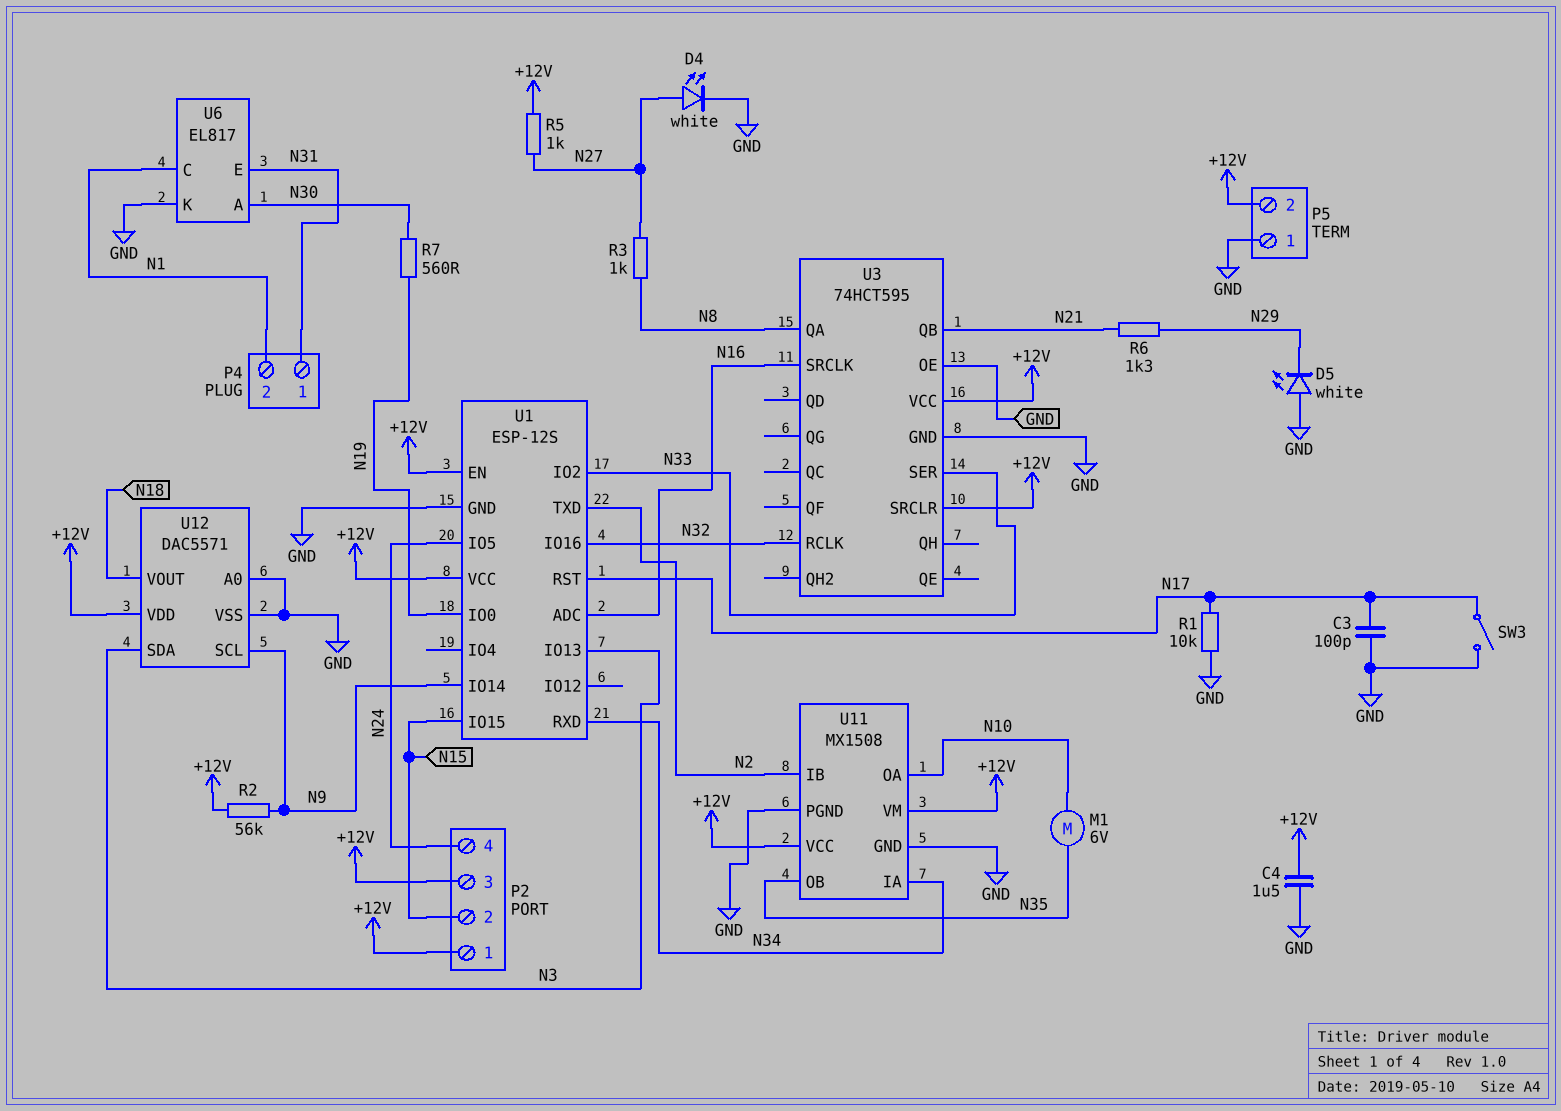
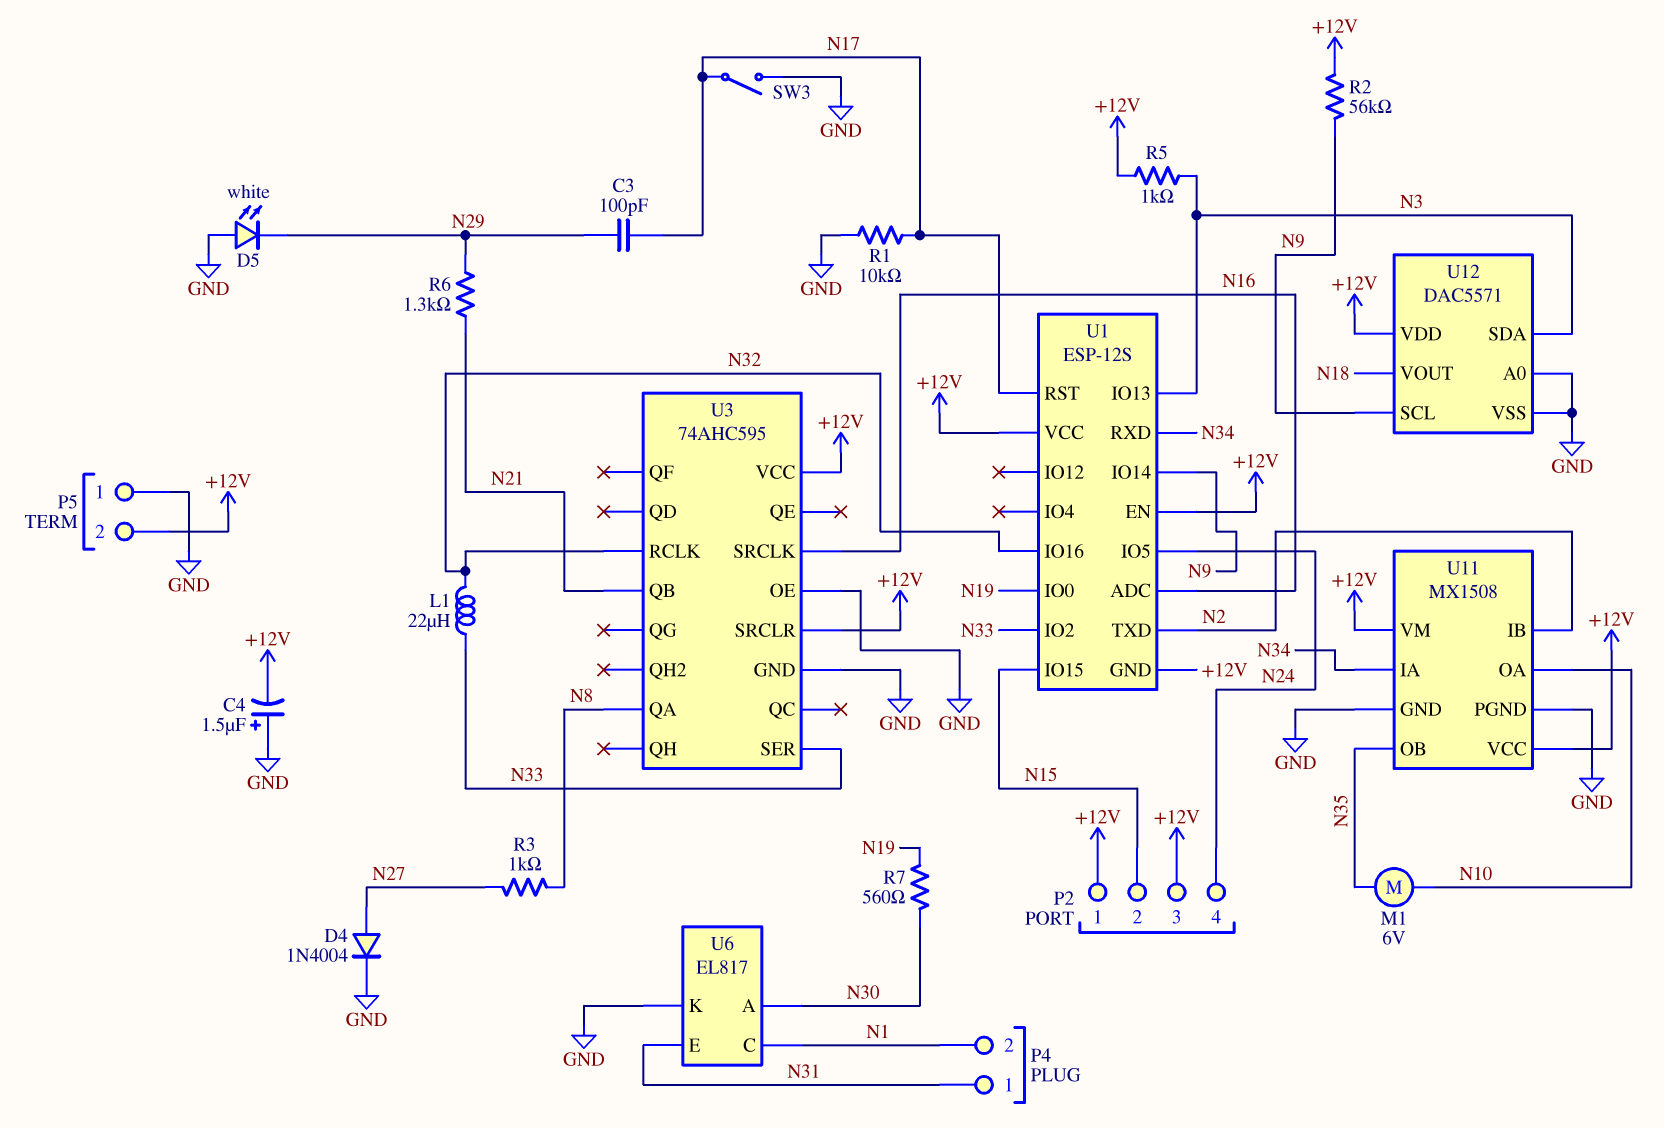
C3: 100pF (GND, N17) -> 100pF (N17, N29)
C4: 1.5uF (+12V, GND) -> 1.5uF (plus GND, minus +12V)
D4: LED white (A N27, K GND) -> diode 1N4004 (A N27, K GND)
L1: none -> 22uH (N32, N33)
R5: 1k (+12V, N27) -> 1k (+12V, N3)
U1 pin GND: GND -> +12V
U3: 74HCT595 -> 74AHC595

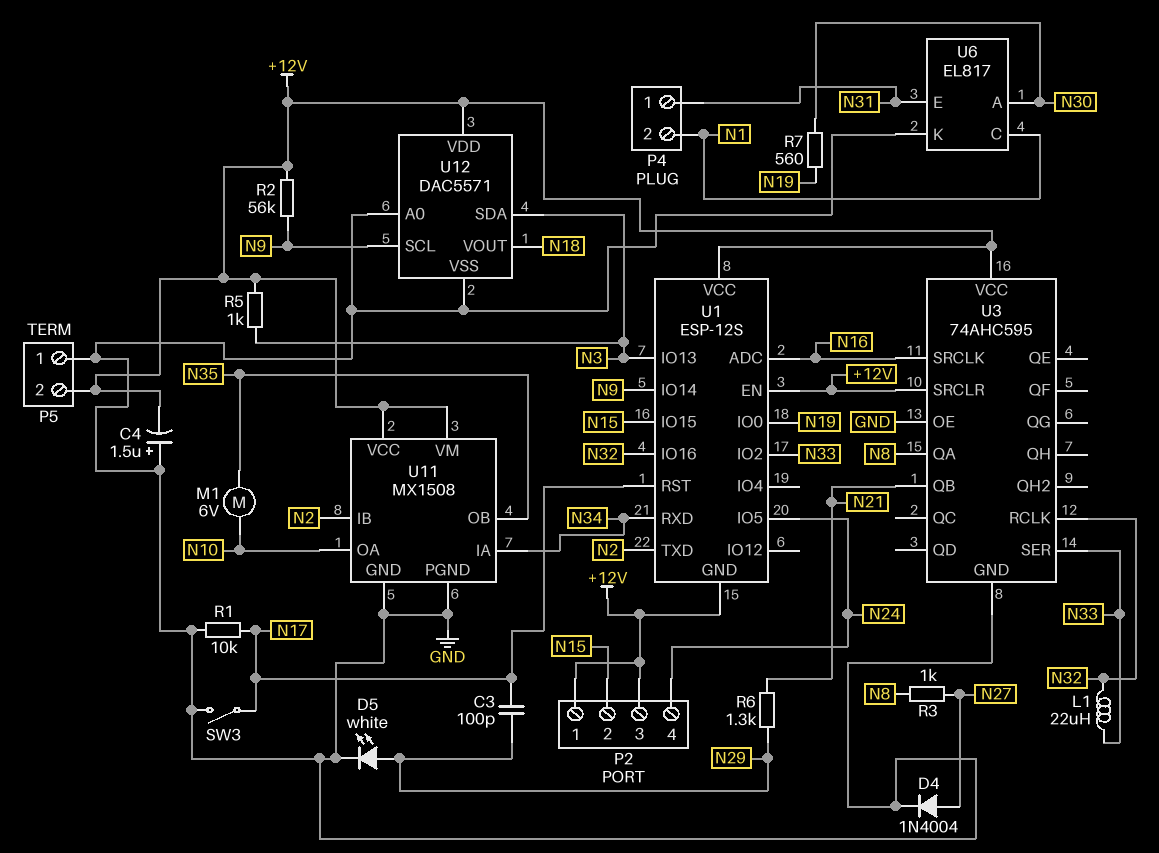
D5: LED white (A GND, K N29) -> LED white (A N29, K GND)

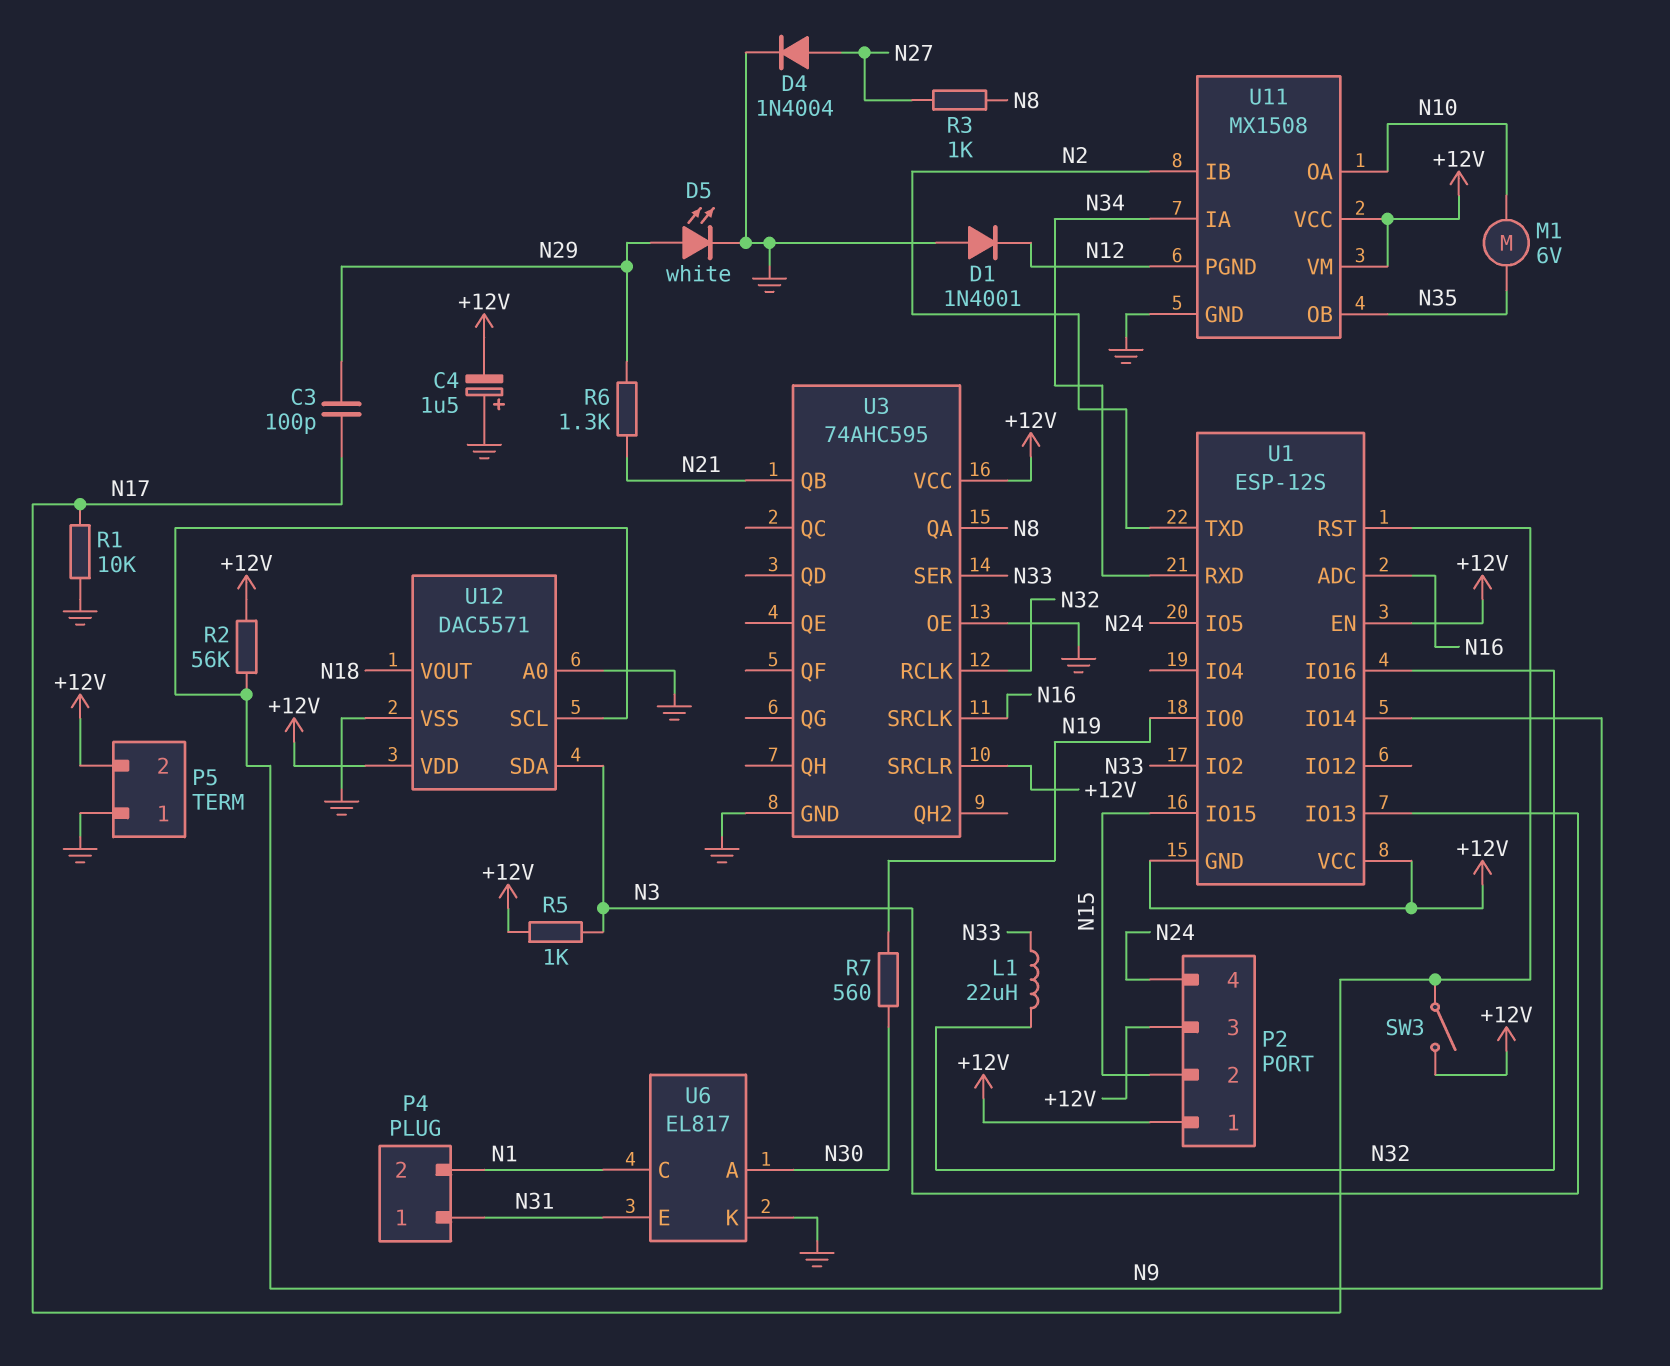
D1: none -> diode 1N4001 (A GND, K N12)
SW3: switch (GND, N17) -> switch (+12V, N17)
U11 pin PGND: GND -> N12

